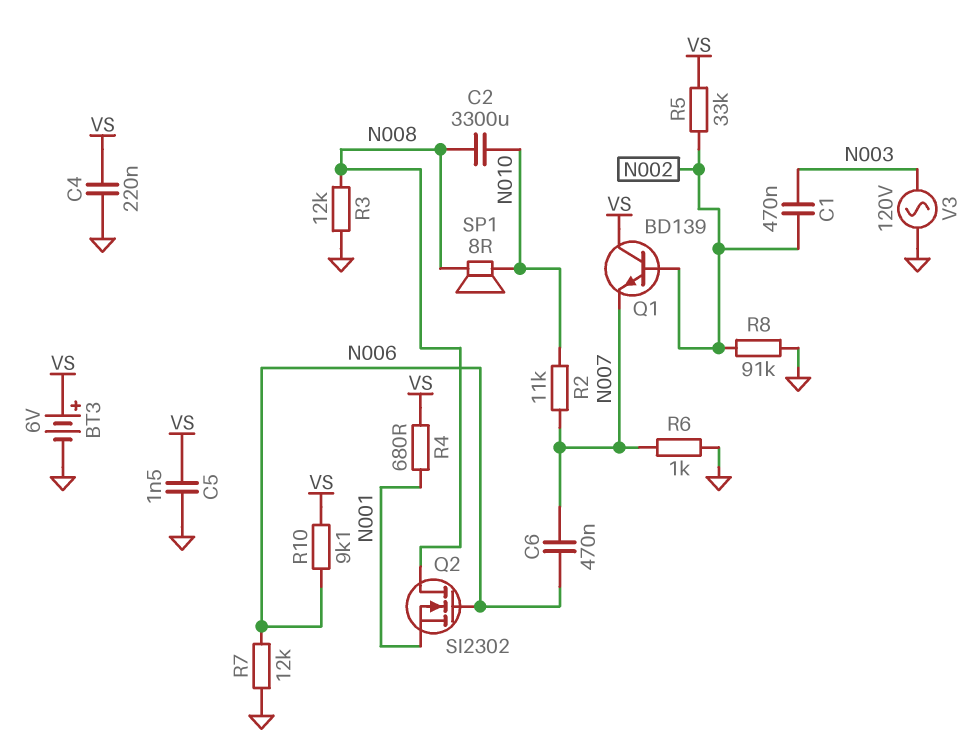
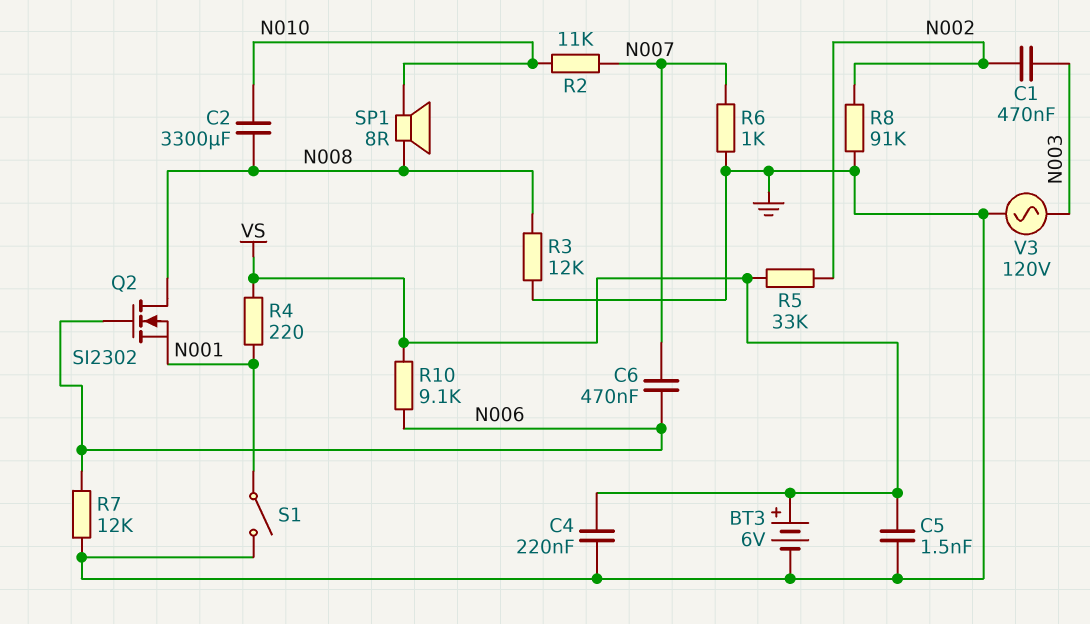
Q1: NPN BD139 (B N002, C VS, E N007) -> none
R4: 680 (N001, VS) -> 220 (N001, VS)
S1: none -> switch (GND, N001)

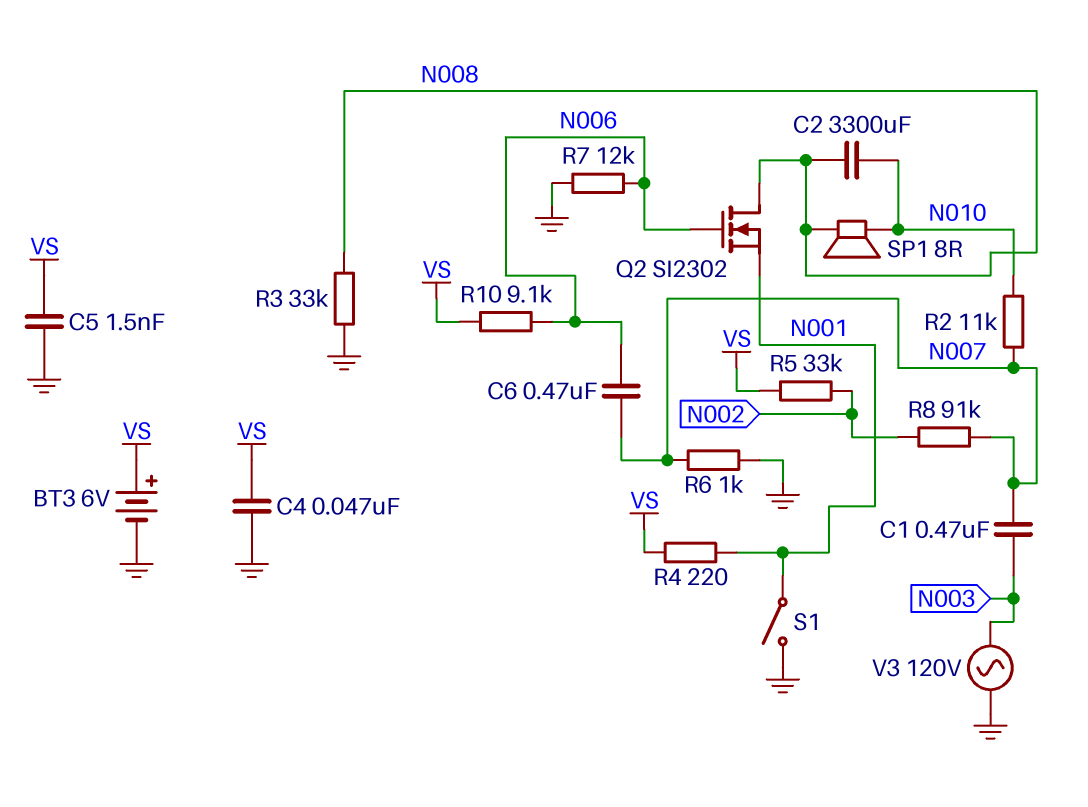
C1: 470nF (N002, N003) -> 470nF (N003, N007)
C4: 220nF (GND, VS) -> 47nF (GND, VS)
R3: 12k (GND, N008) -> 33k (GND, N008)
R8: 91k (GND, N002) -> 91k (N002, N007)

